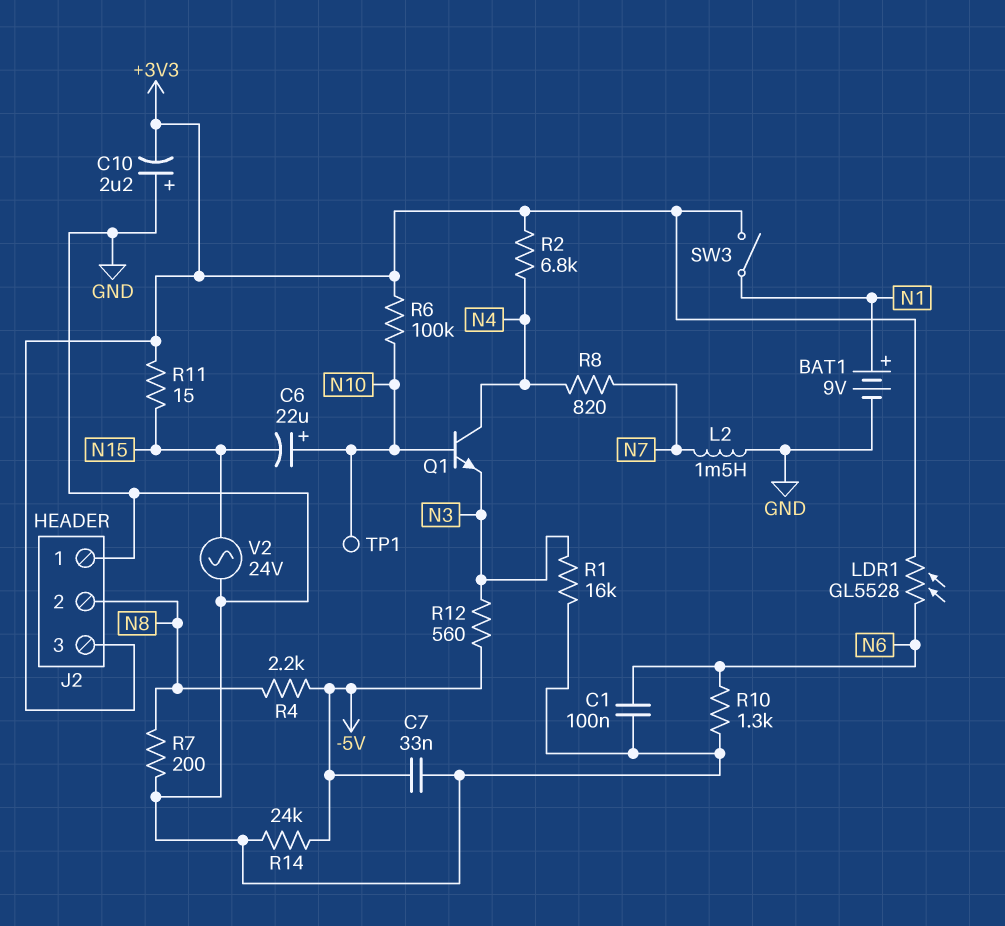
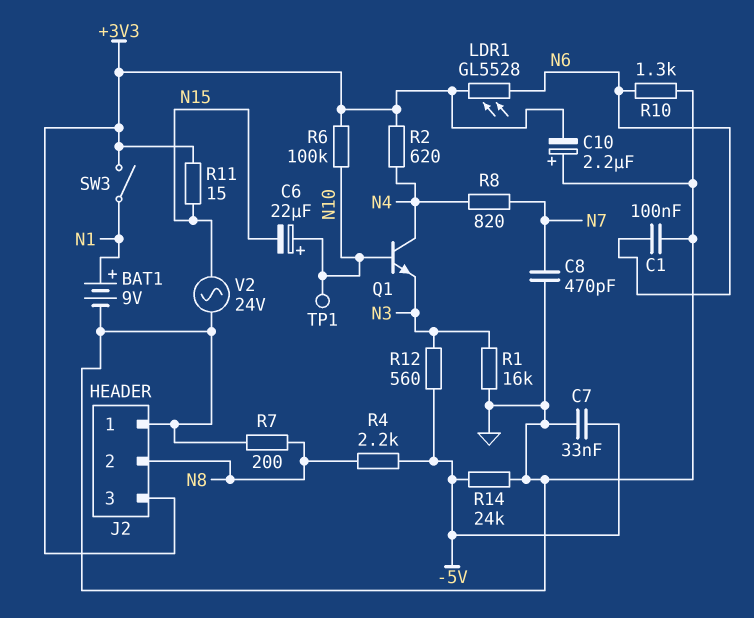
C8: none -> 470pF (GND, N7)
L2: 1.5mH (GND, N7) -> none
R2: 6.8k (+3V3, N4) -> 620 (+3V3, N4)

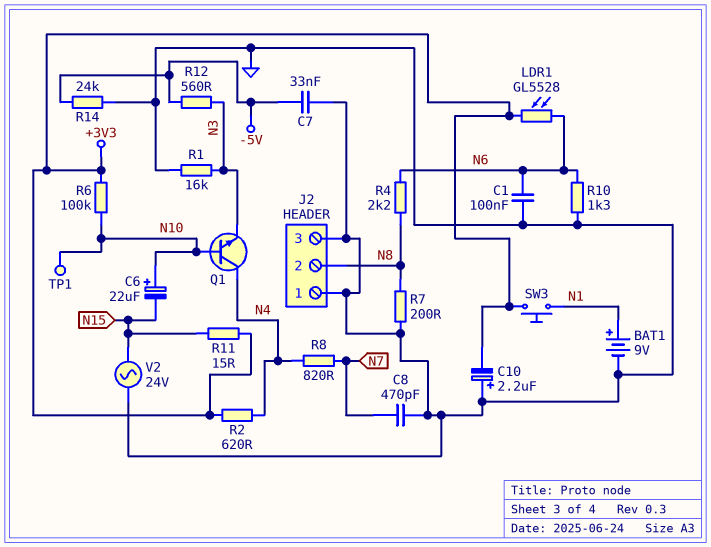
J2 pin 3: +3V3 -> GND
R4: 2.2k (-5V, N8) -> 2.2k (N6, N8)
SW3: switch (+3V3, N1) -> button (+3V3, N1)

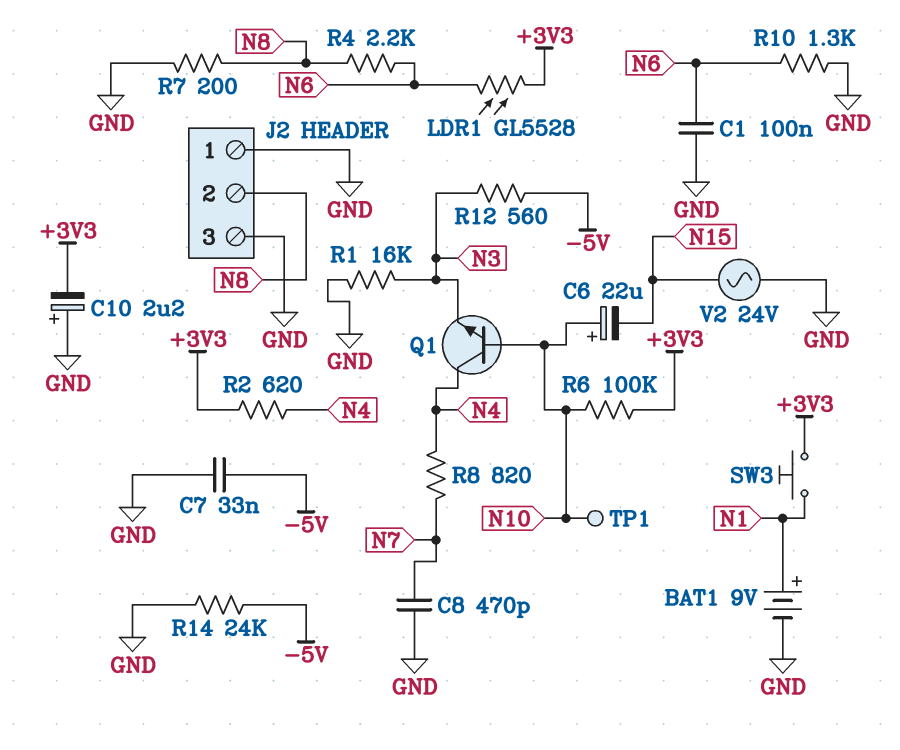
R11: 15 (+3V3, N15) -> none

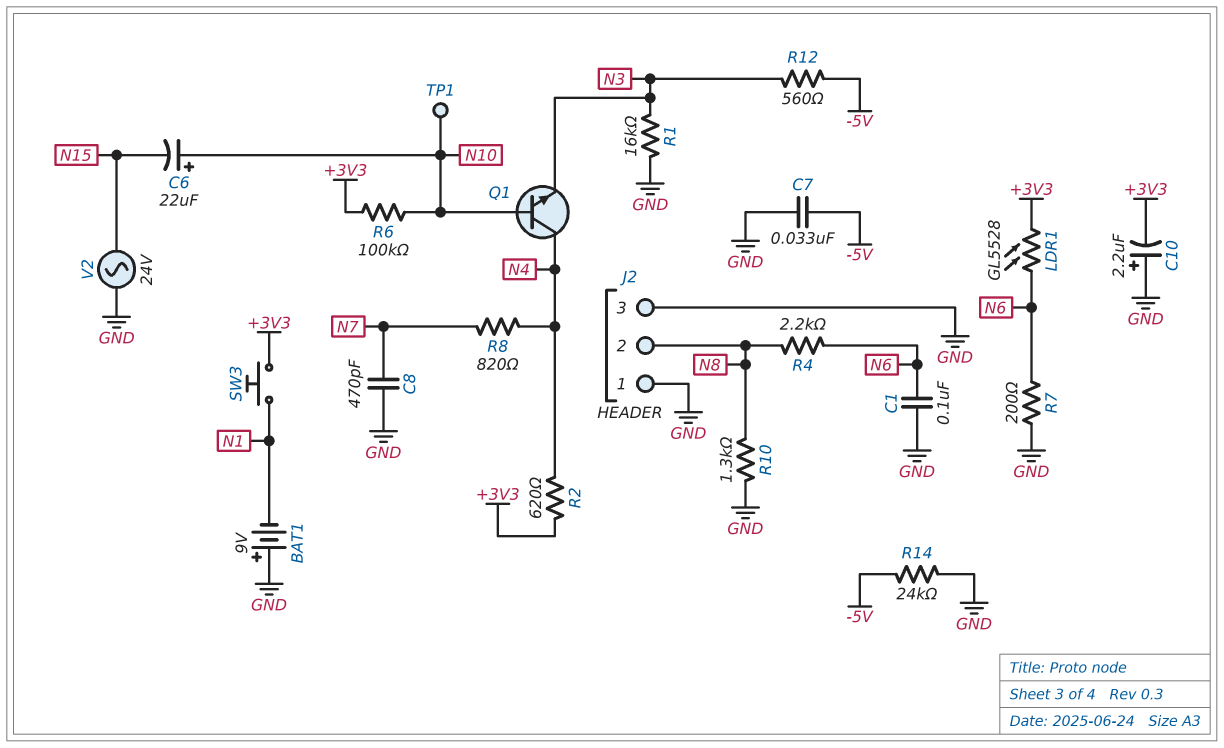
BAT1: 9V (plus N1, minus GND) -> 9V (plus GND, minus N1)
R7: 200 (GND, N8) -> 200 (GND, N6)
R10: 1.3k (GND, N6) -> 1.3k (GND, N8)

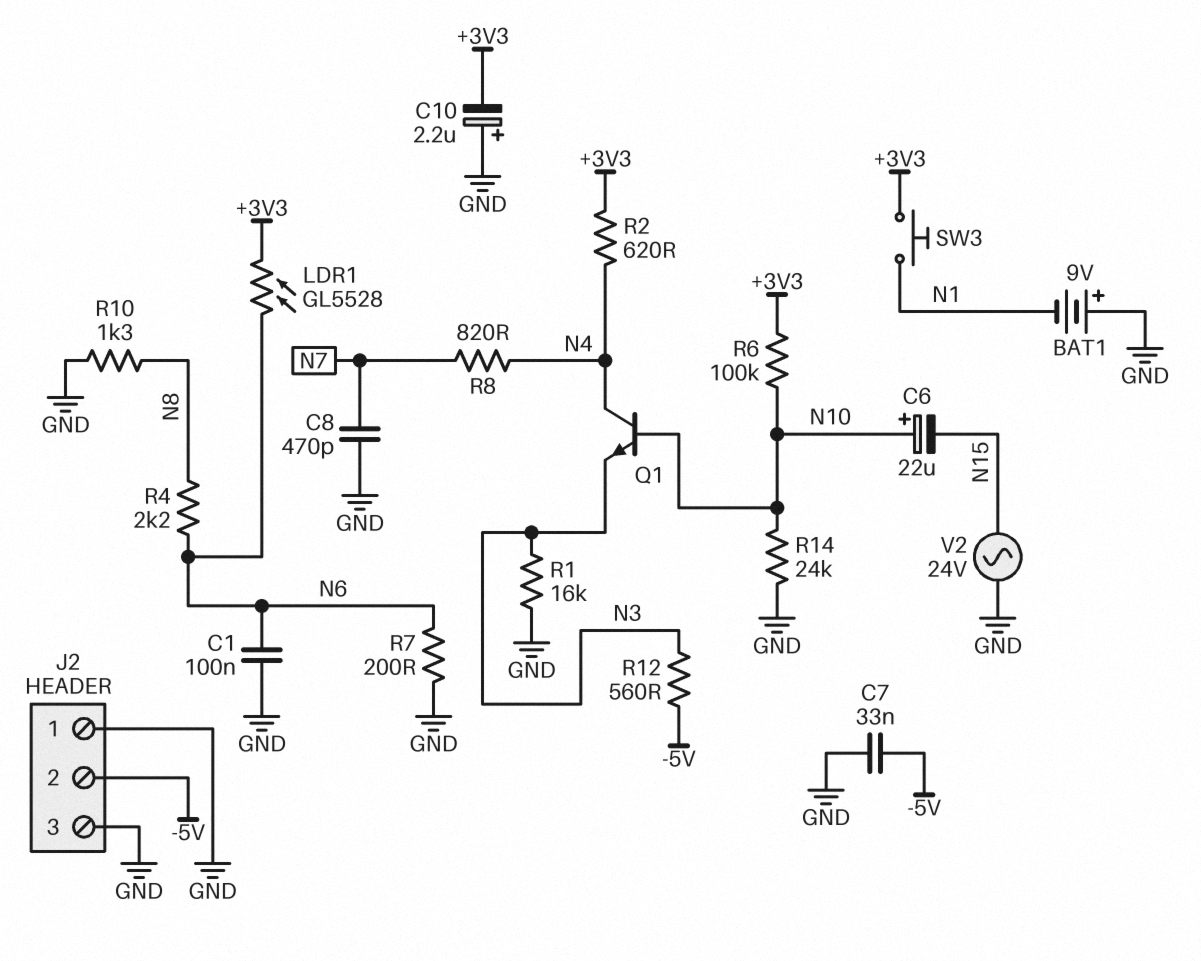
J2 pin 2: N8 -> -5V
R14: 24k (-5V, GND) -> 24k (GND, N10)
TP1: test point (N10) -> none

